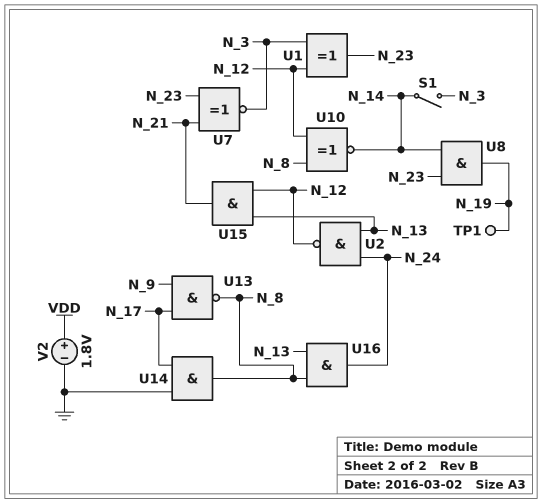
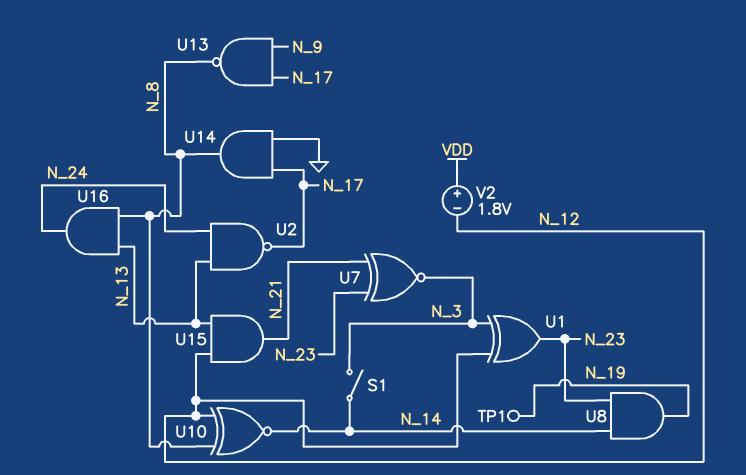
U2: NAND (in N_13, in N_24, out N_12) -> NAND (in N_13, in N_24, out N_17)
V2: 1.8V (plus VDD, minus GND) -> 1.8V (plus VDD, minus N_12)

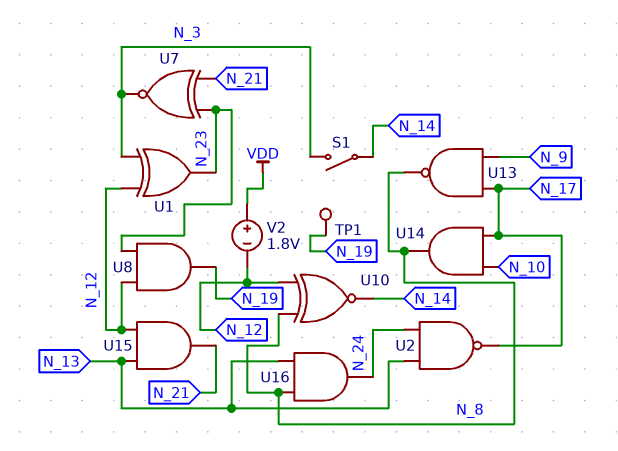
U8: AND (in N_14, in N_23, out N_19) -> AND (in N_12, in N_23, out N_19)
U14: AND (in GND, in N_17, out N_8) -> AND (in N_10, in N_17, out N_8)

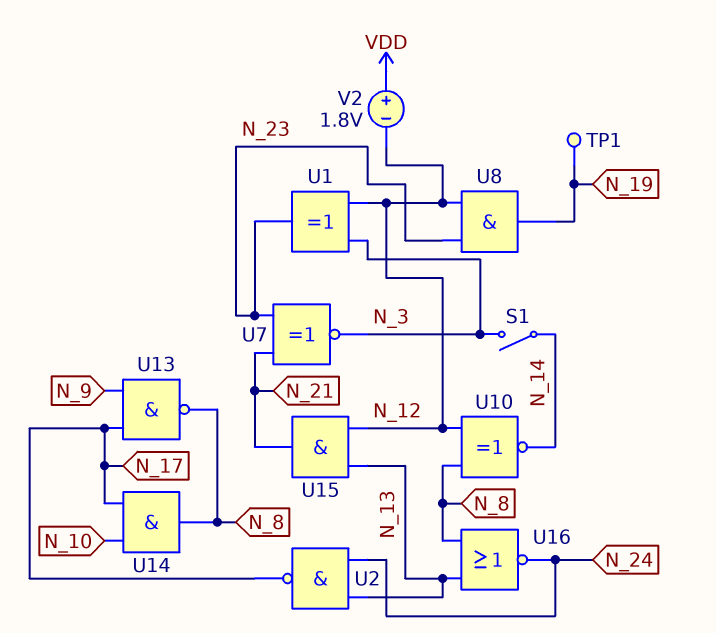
U16: AND (in N_8, in N_13, out N_24) -> NOR (in N_8, in N_13, out N_24)

